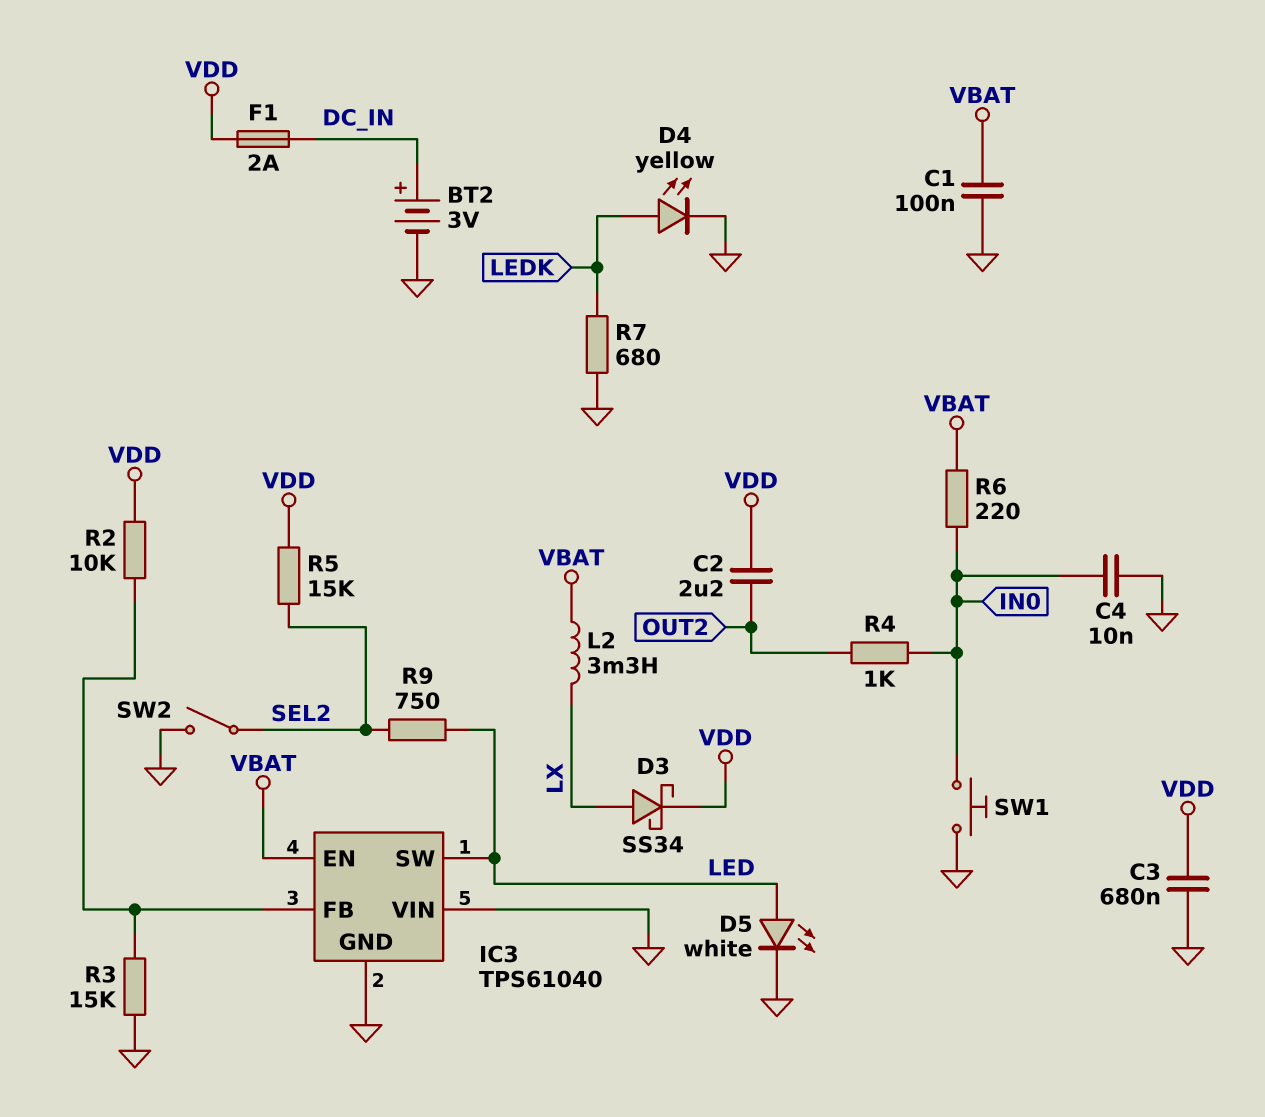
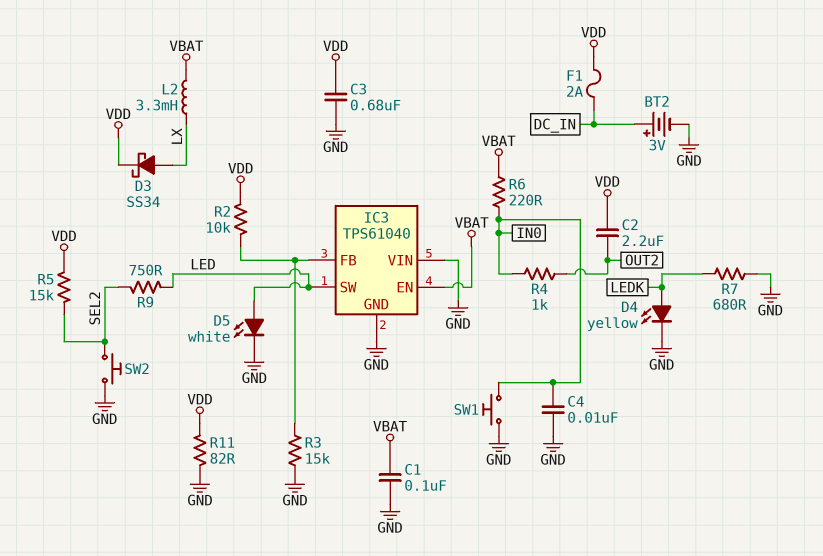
R11: none -> 82 (GND, VDD)
SW2: switch (GND, SEL2) -> button (GND, SEL2)

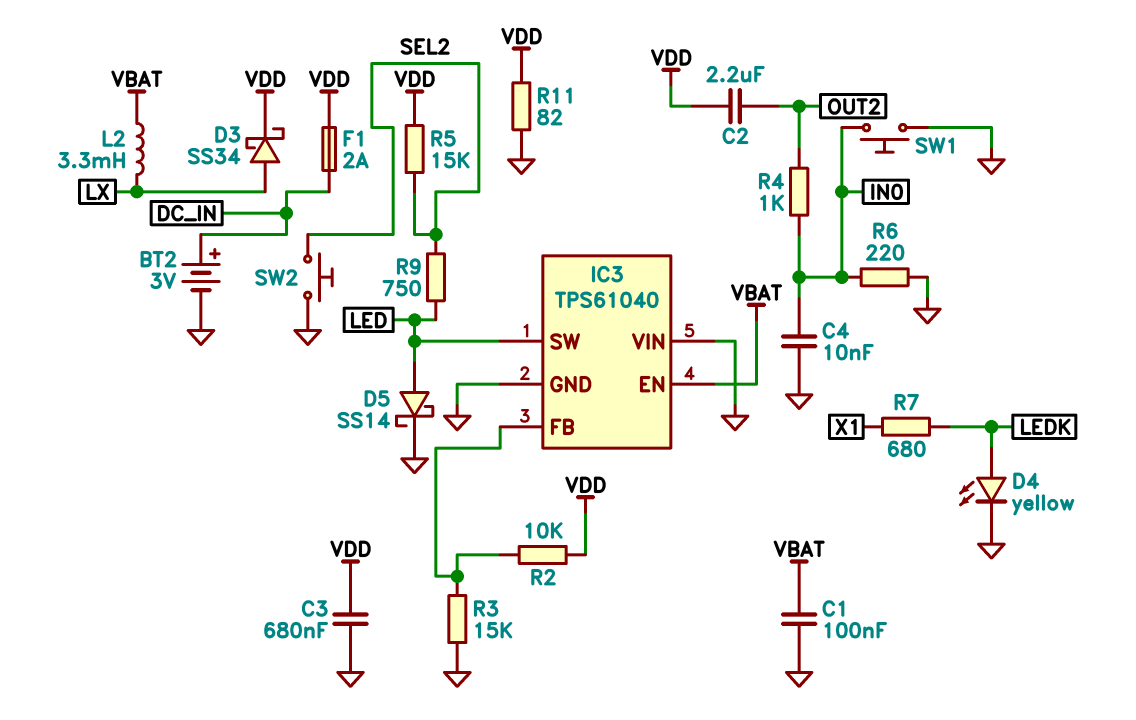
D5: LED white (A LED, K GND) -> schottky SS14 (A LED, K GND)
R6: 220 (IN0, VBAT) -> 220 (GND, IN0)
R7: 680 (GND, LEDK) -> 680 (LEDK, X1)

